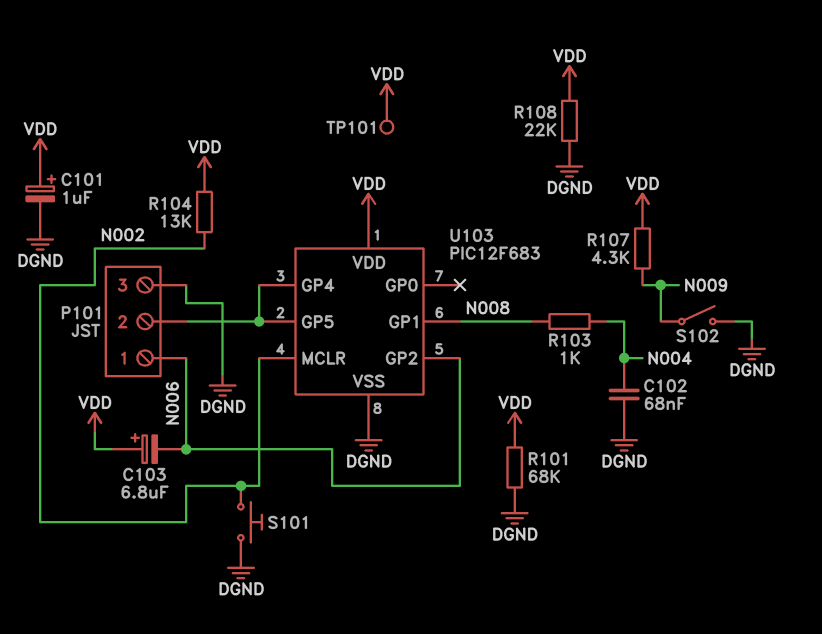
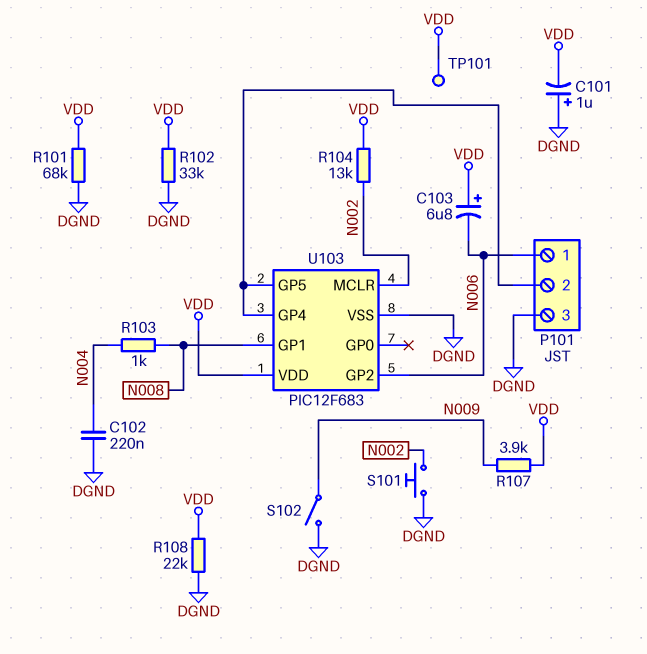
C101: 1uF (plus VDD, minus DGND) -> 1uF (plus DGND, minus VDD)
C102: 68nF (DGND, N004) -> 220nF (DGND, N004)
R102: none -> 33k (DGND, VDD)
R107: 4.3k (N009, VDD) -> 3.9k (N009, VDD)

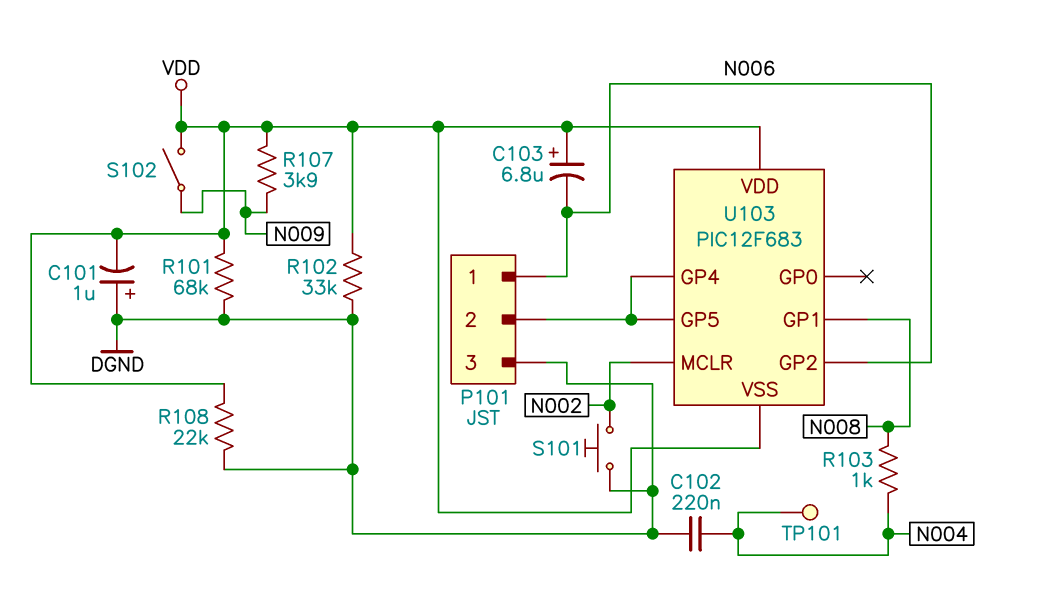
R104: 13k (N002, VDD) -> none
S102: switch (DGND, N009) -> switch (N009, VDD)
TP101: test point (VDD) -> test point (N004)
U103 pin VSS: DGND -> VDD

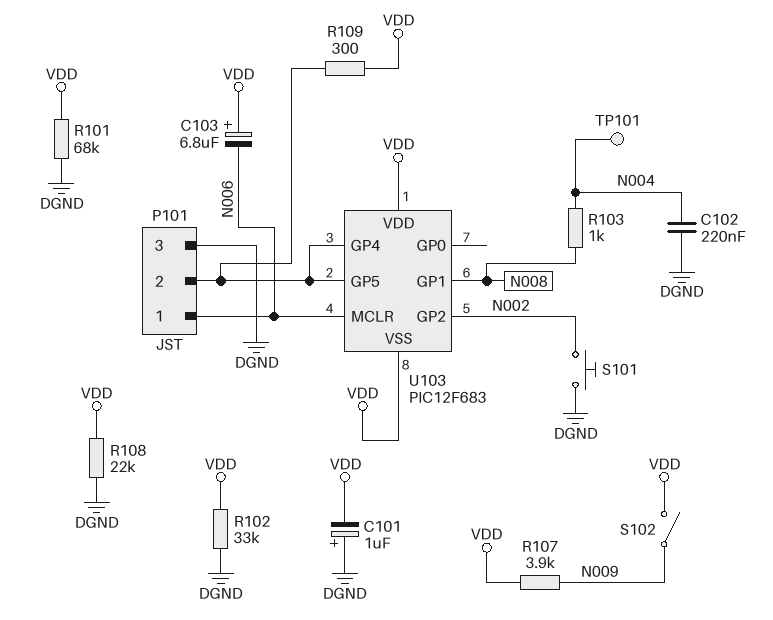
R109: none -> 300 (P101/2, VDD)
U103 pin GP2: N006 -> N002
U103 pin MCLR: N002 -> N006

